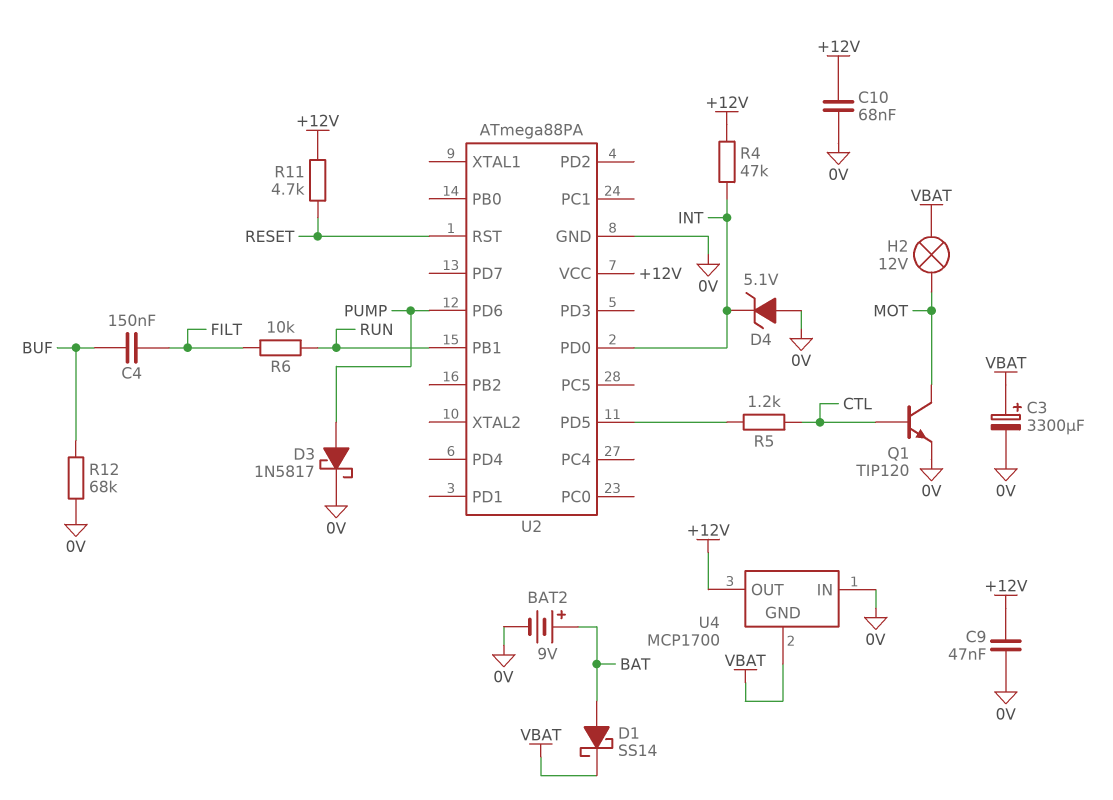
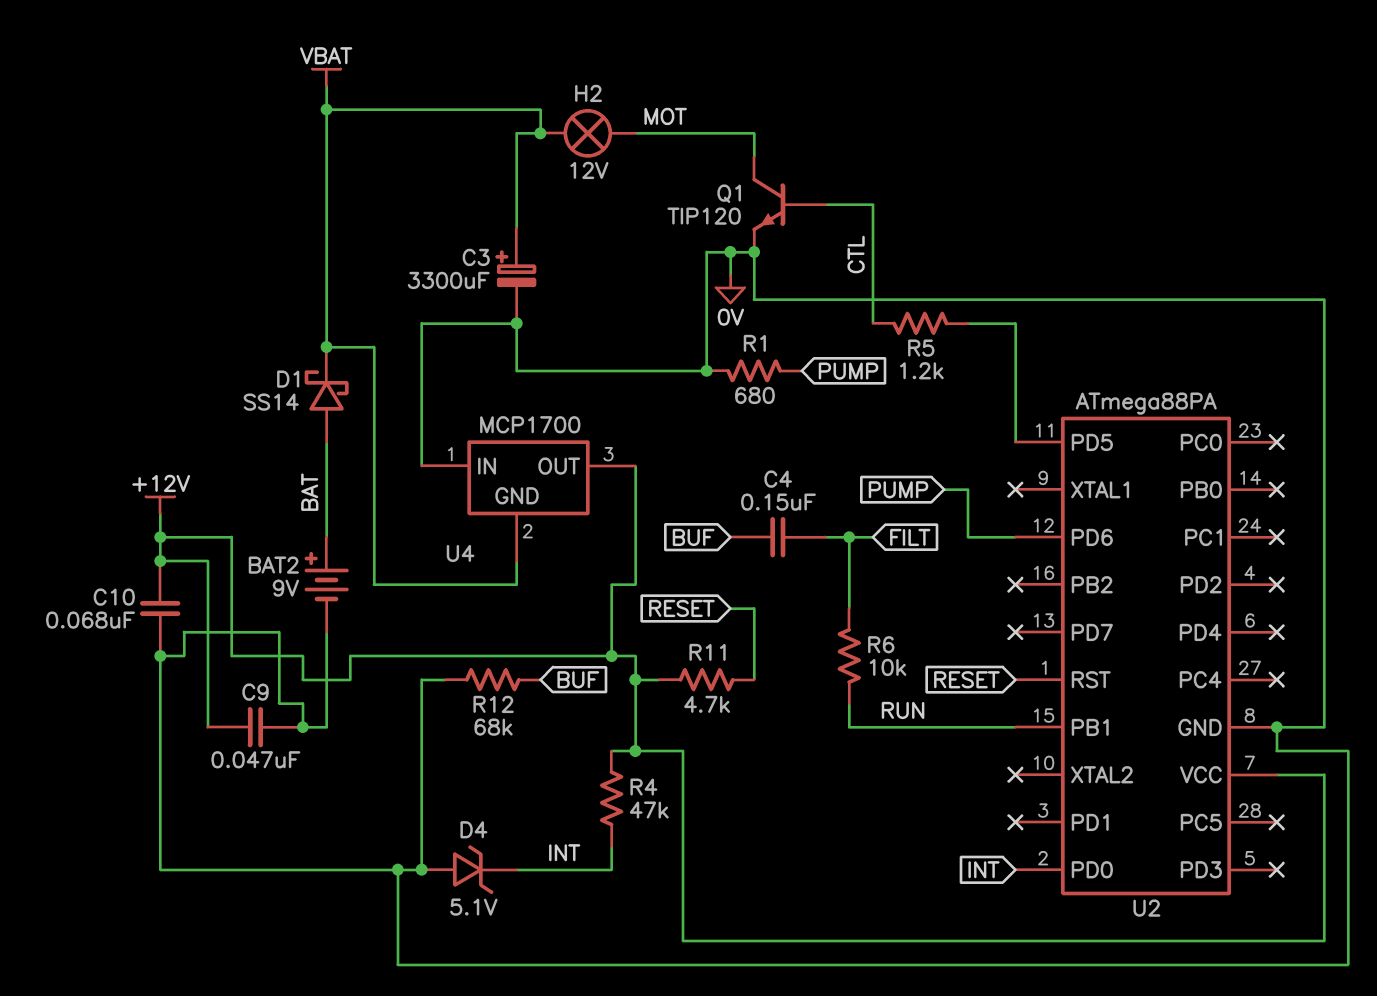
D3: schottky 1N5817 (A PUMP, K 0V) -> none
R1: none -> 680 (0V, PUMP)

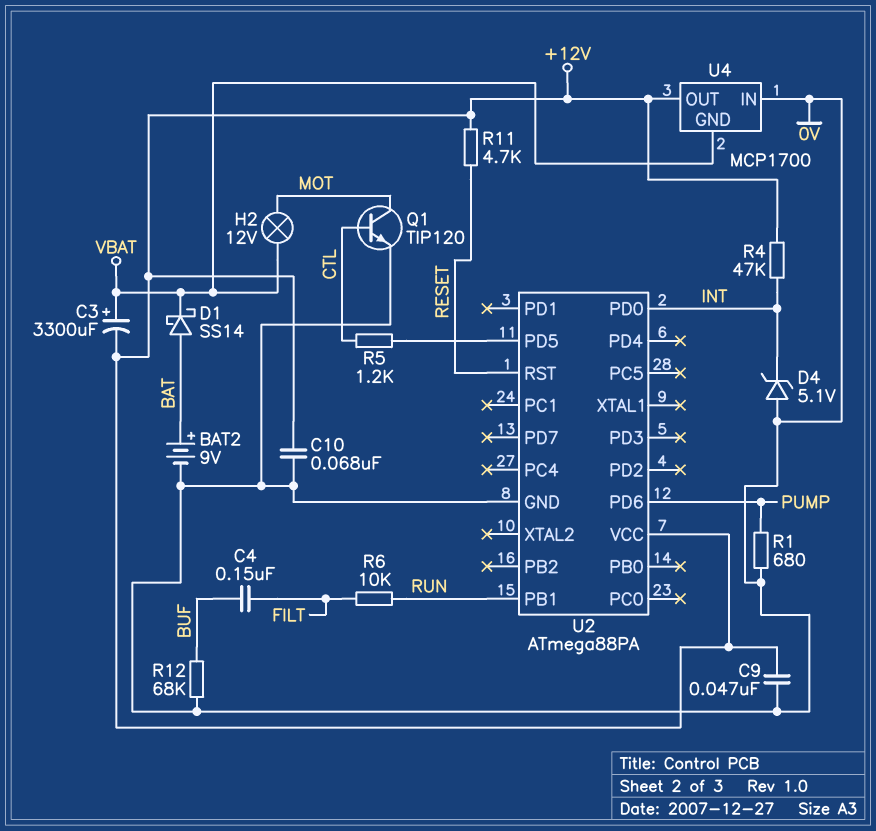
C3: 3300uF (plus VBAT, minus 0V) -> 3300uF (plus VBAT, minus +12V)

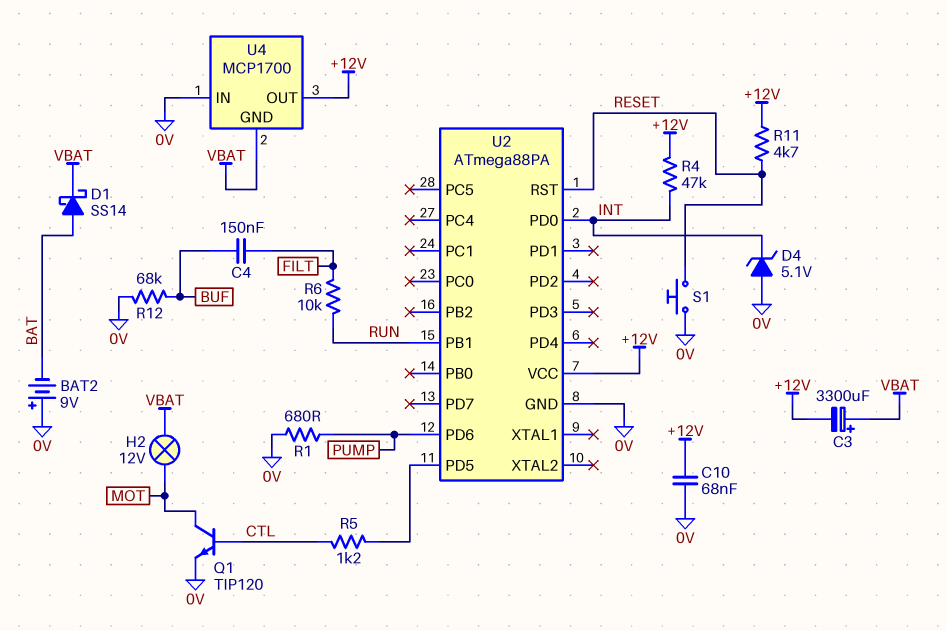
BAT2: 9V (plus BAT, minus 0V) -> 9V (plus 0V, minus BAT)
C9: 47nF (+12V, 0V) -> none
S1: none -> button (0V, RESET)

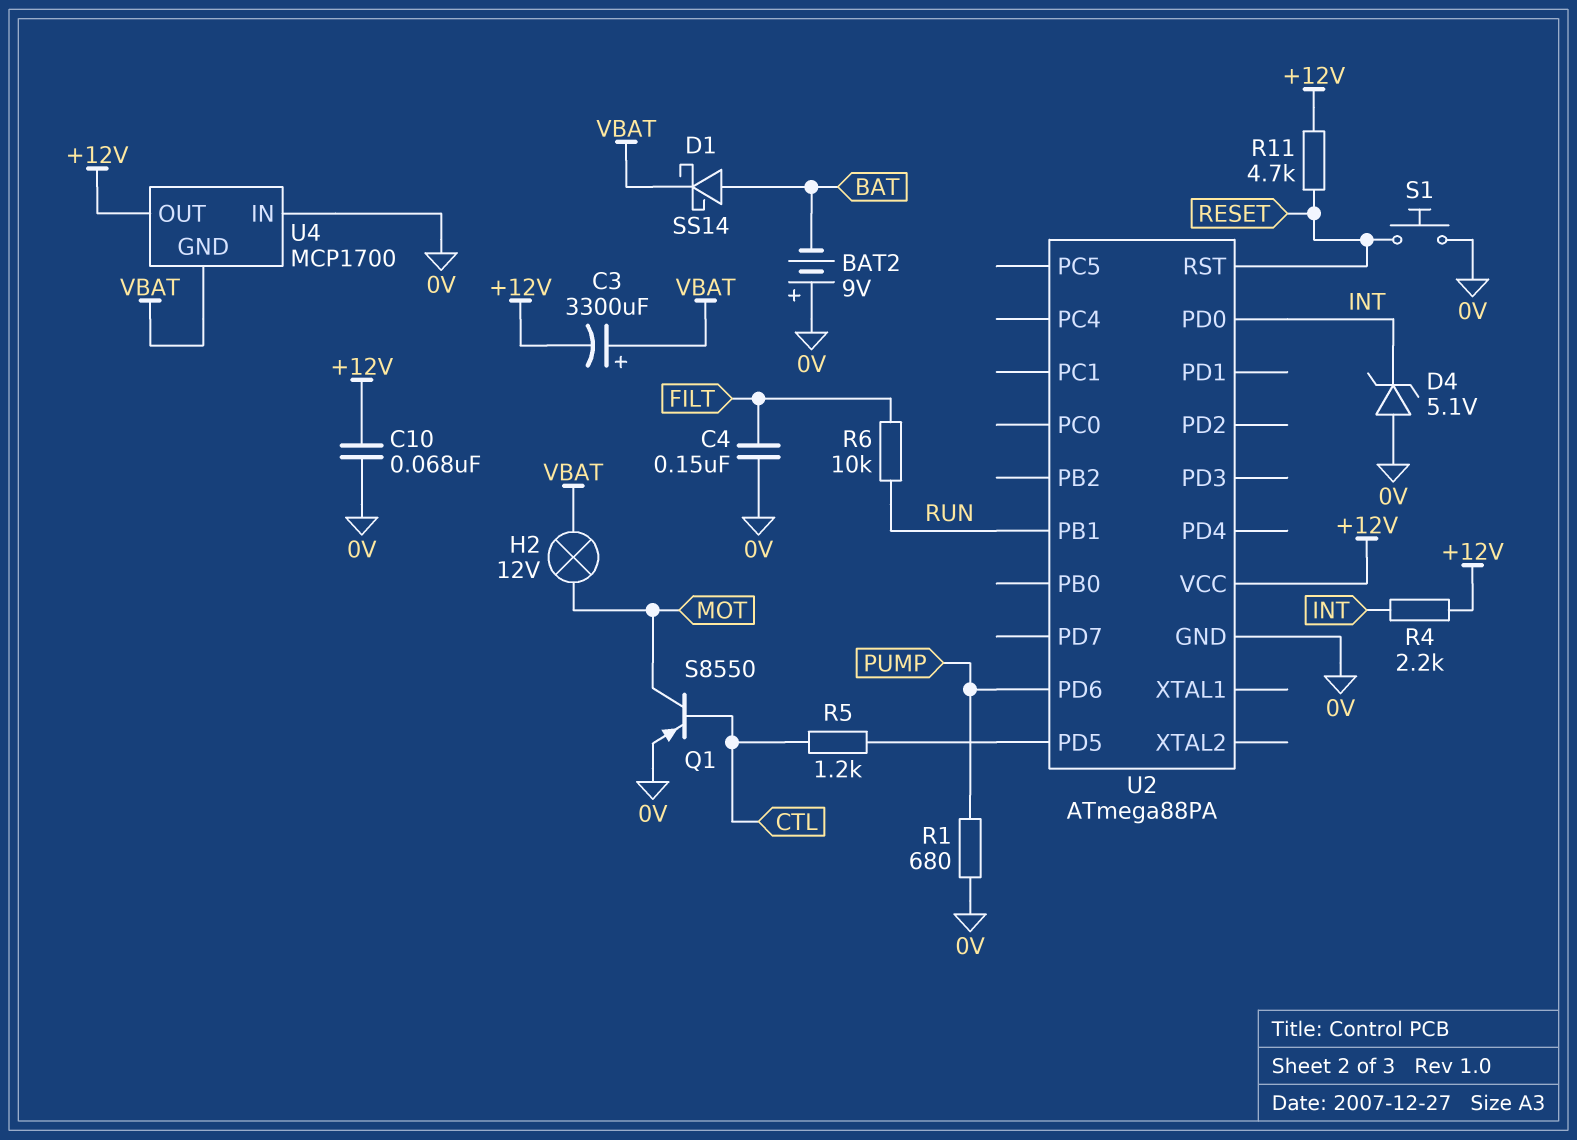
C4: 150nF (BUF, FILT) -> 150nF (0V, FILT)
Q1: NPN TIP120 (B CTL, C MOT, E 0V) -> PNP S8550 (B CTL, C MOT, E 0V)
R4: 47k (+12V, INT) -> 2.2k (+12V, INT)
R12: 68k (0V, BUF) -> none

